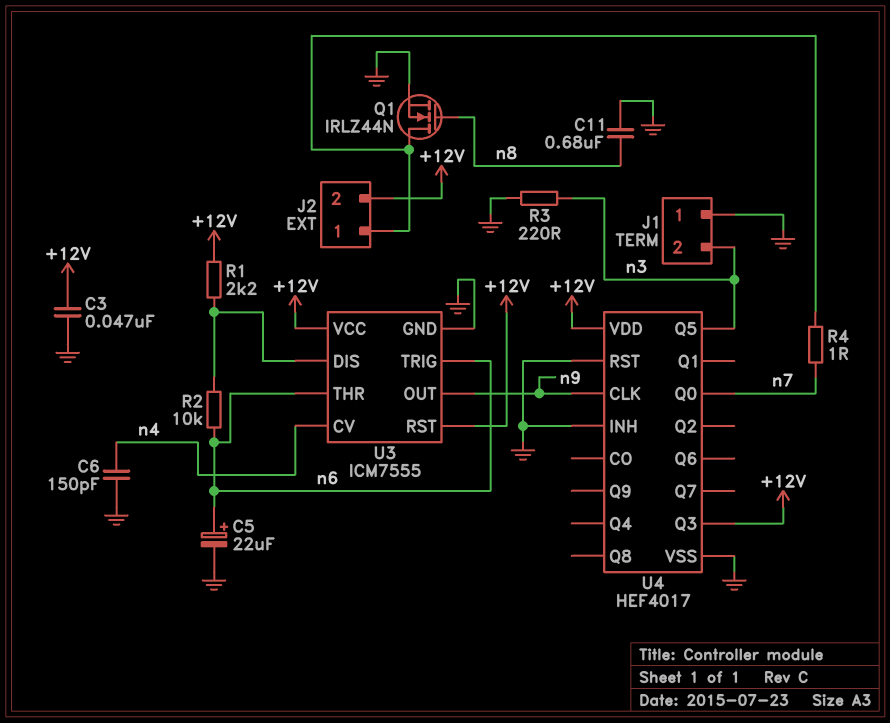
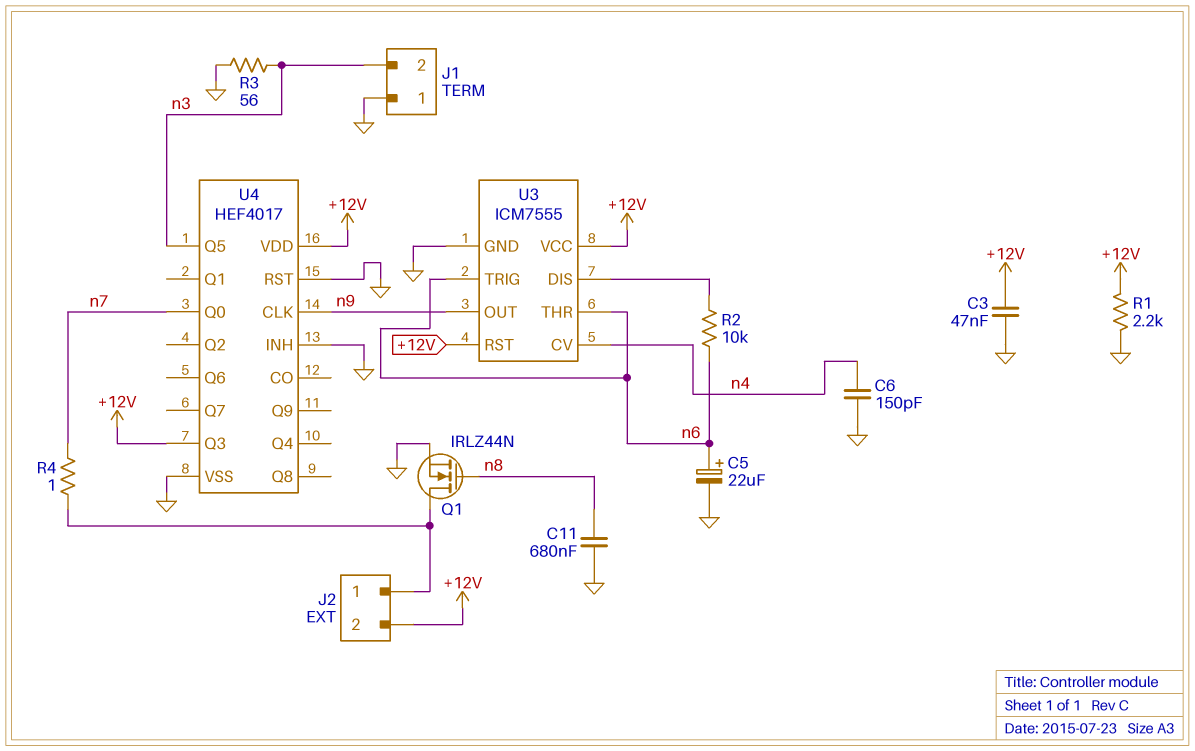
R1: 2.2k (+12V, U3/DIS) -> 2.2k (+12V, GND)
R3: 220 (GND, n3) -> 56 (GND, n3)

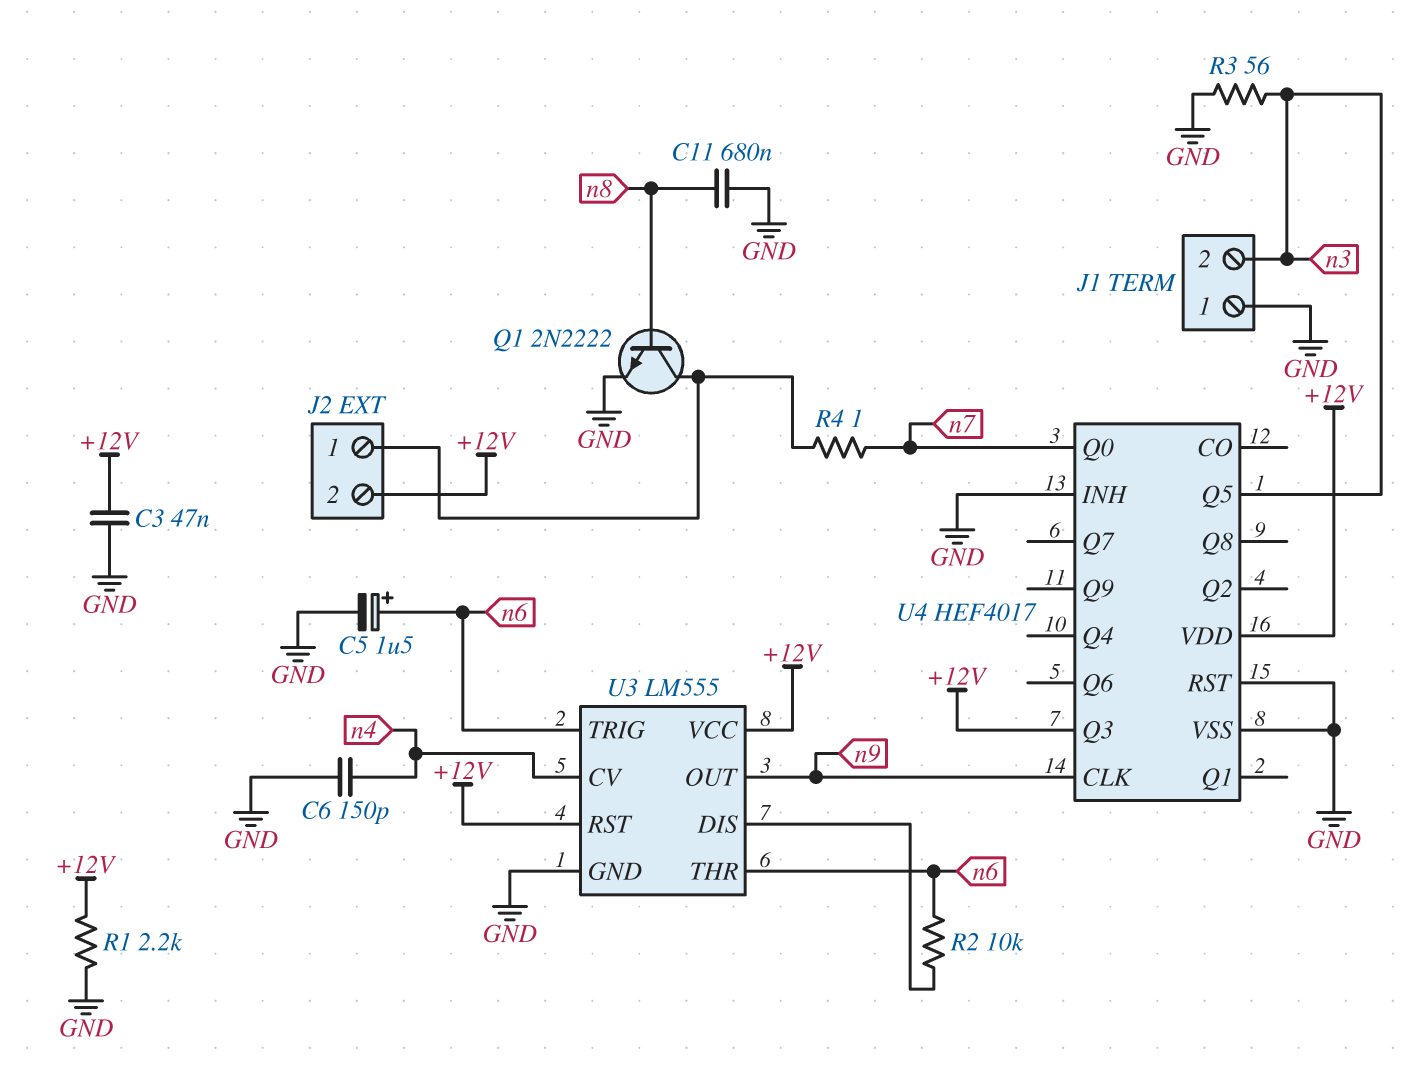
C5: 22uF (plus n6, minus GND) -> 1.5uF (plus n6, minus GND)
Q1: NMOS IRLZ44N (G n8, D J2/1, S GND) -> NPN 2N2222 (B n8, C J2/1, E GND)
U3: ICM7555 -> LM555

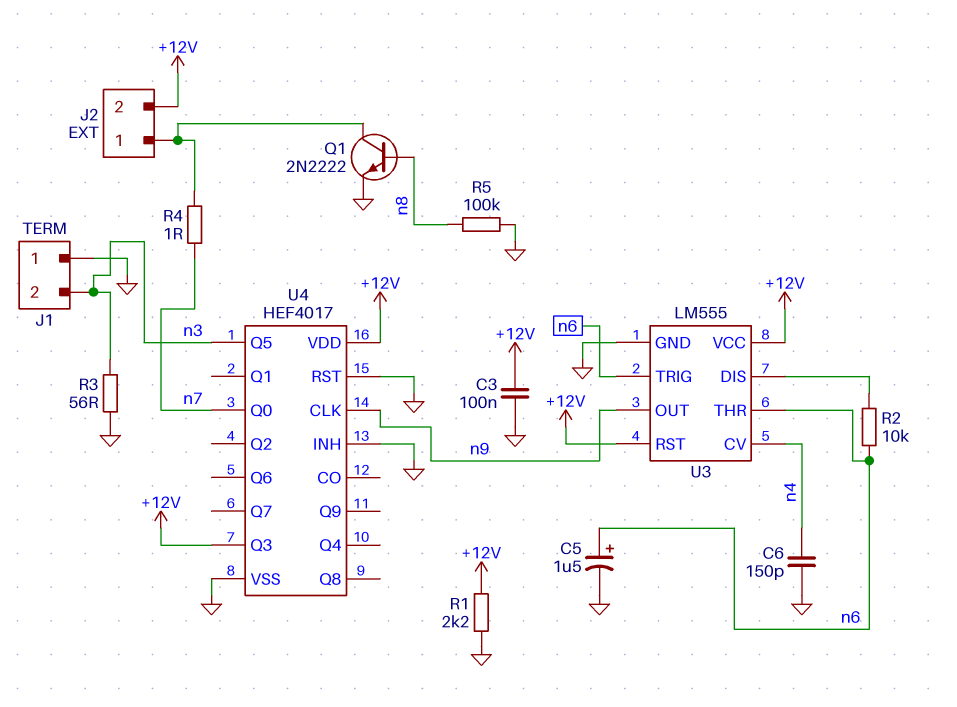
C3: 47nF (+12V, GND) -> 100nF (+12V, GND)
C11: 680nF (GND, n8) -> none
R5: none -> 100k (GND, n8)

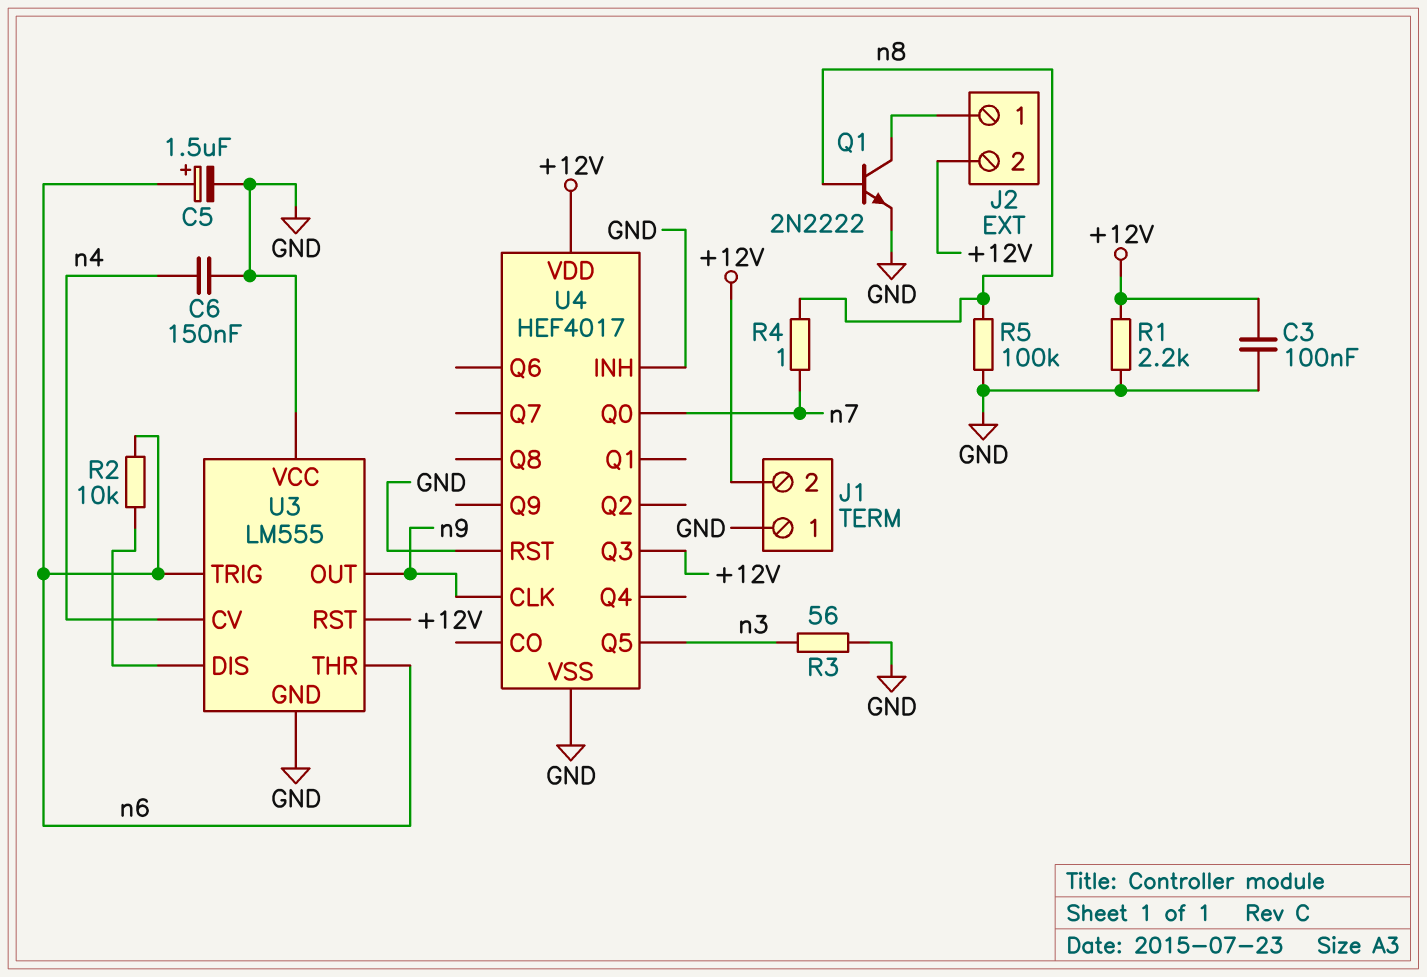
C6: 150pF (GND, n4) -> 150nF (GND, n4)
J1 pin 2: n3 -> +12V
R4: 1 (J2/1, n7) -> 1 (n7, n8)
U3 pin VCC: +12V -> GND

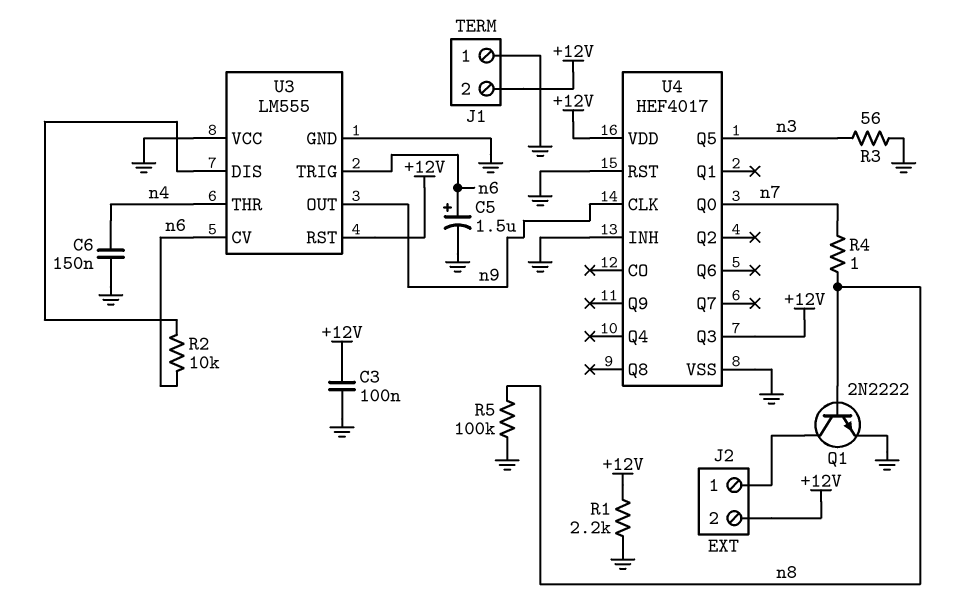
U3 pin CV: n4 -> n6
U3 pin THR: n6 -> n4

